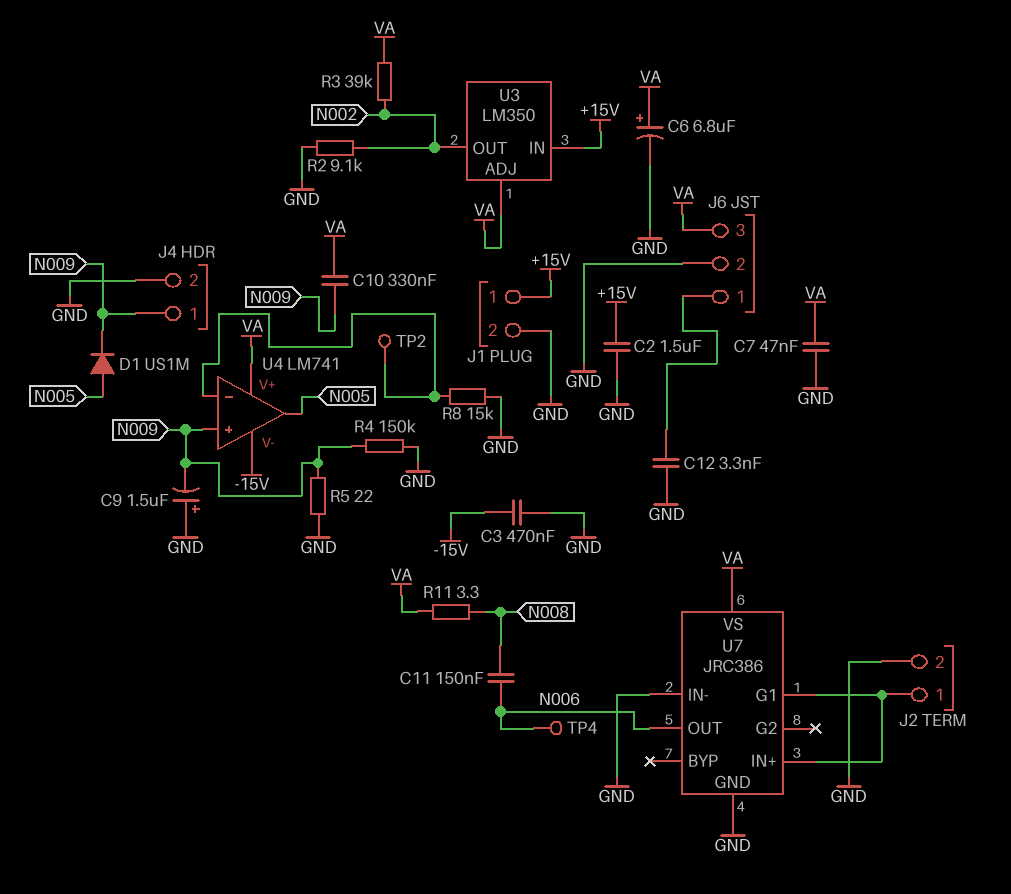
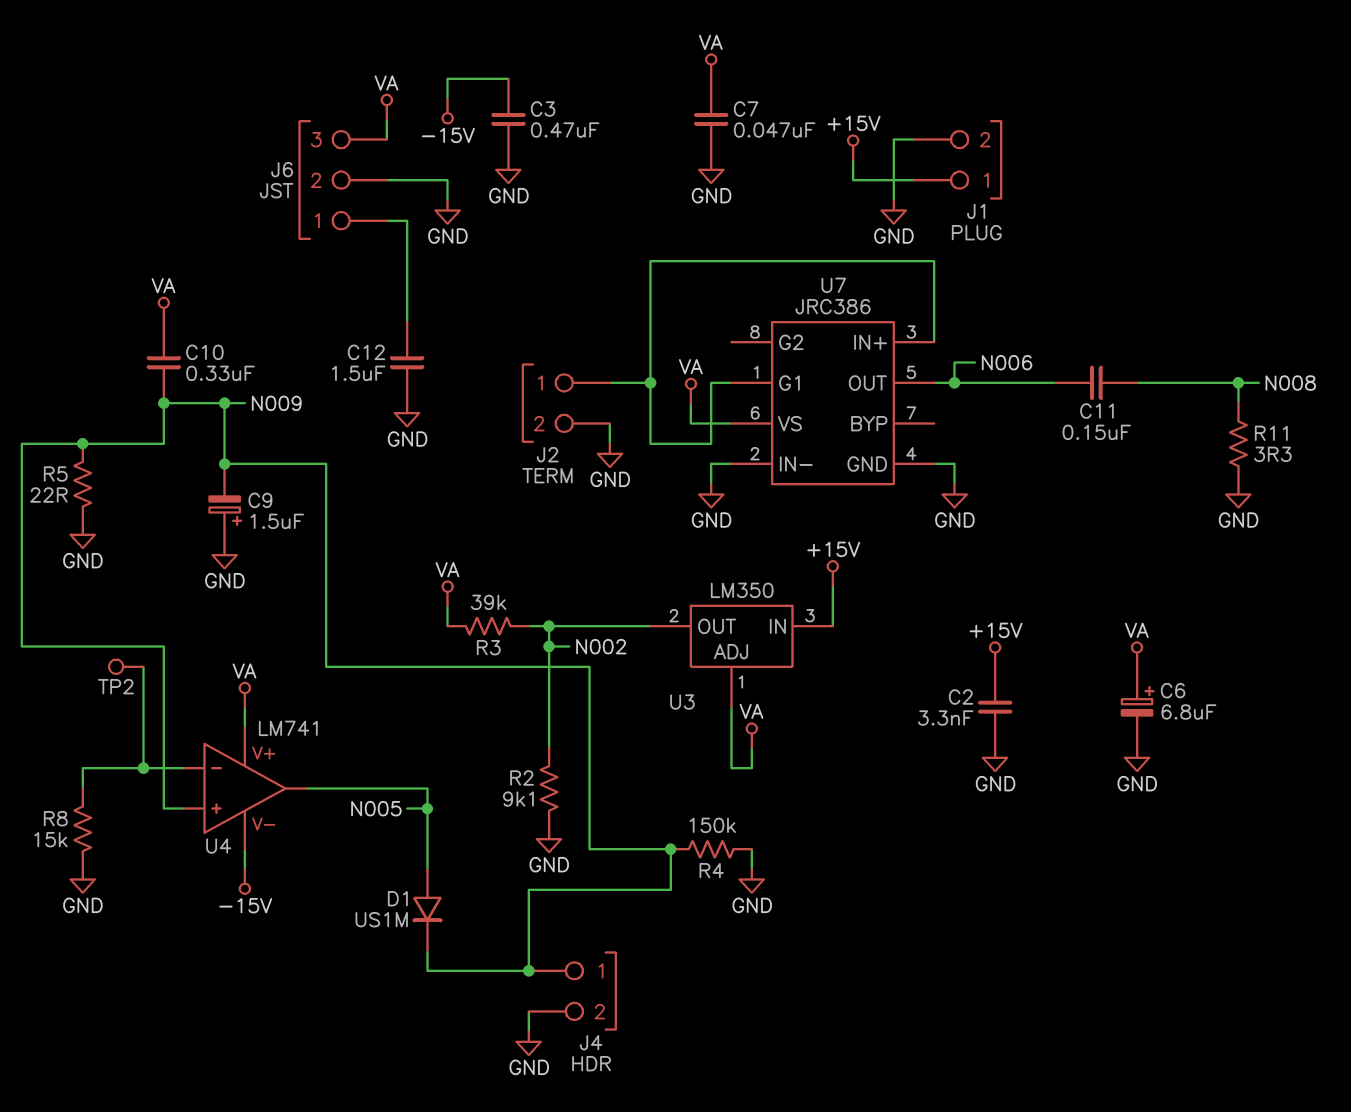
C2: 1.5uF (+15V, GND) -> 3.3nF (+15V, GND)
C12: 3.3nF (GND, J6/1) -> 1.5uF (GND, J6/1)
R11: 3.3 (N008, VA) -> 3.3 (GND, N008)
TP4: test point (N006) -> none

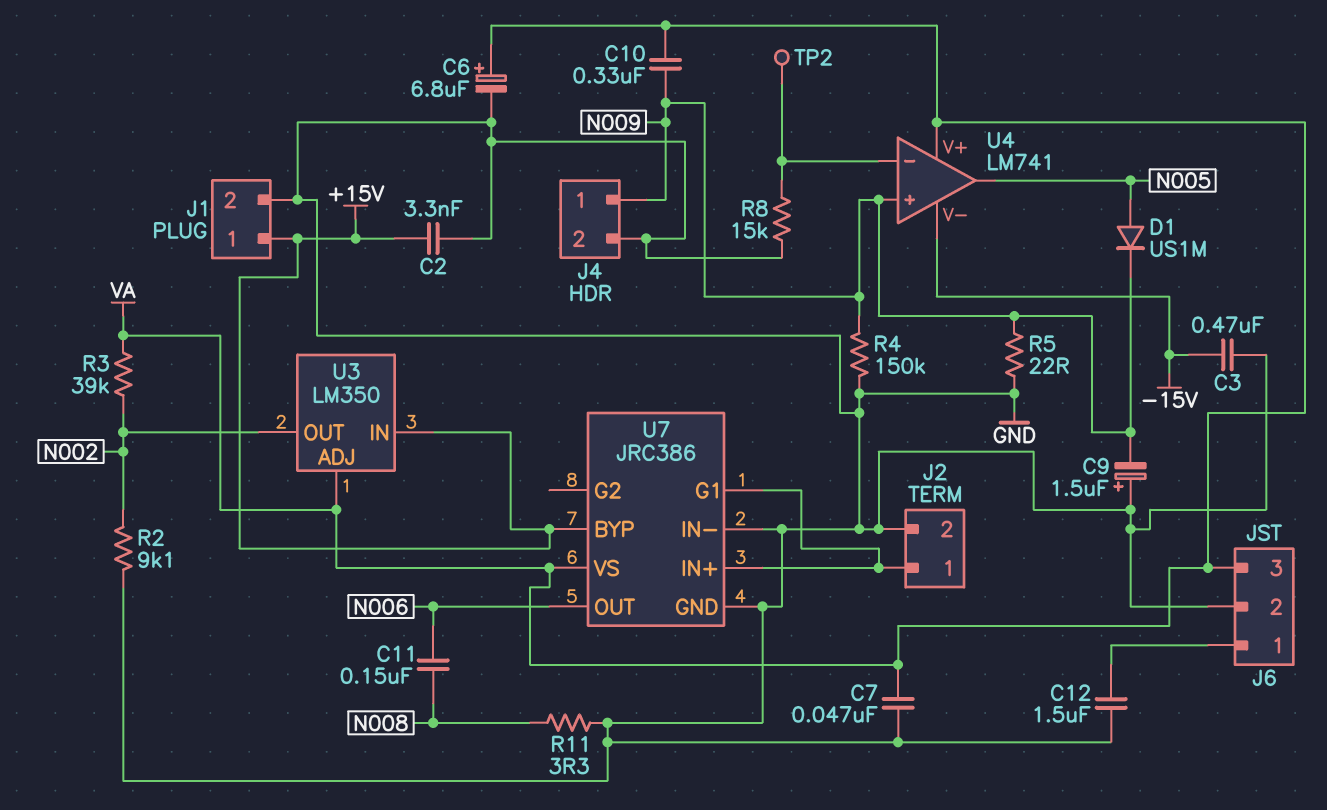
U7 pin BYP: none -> +15V

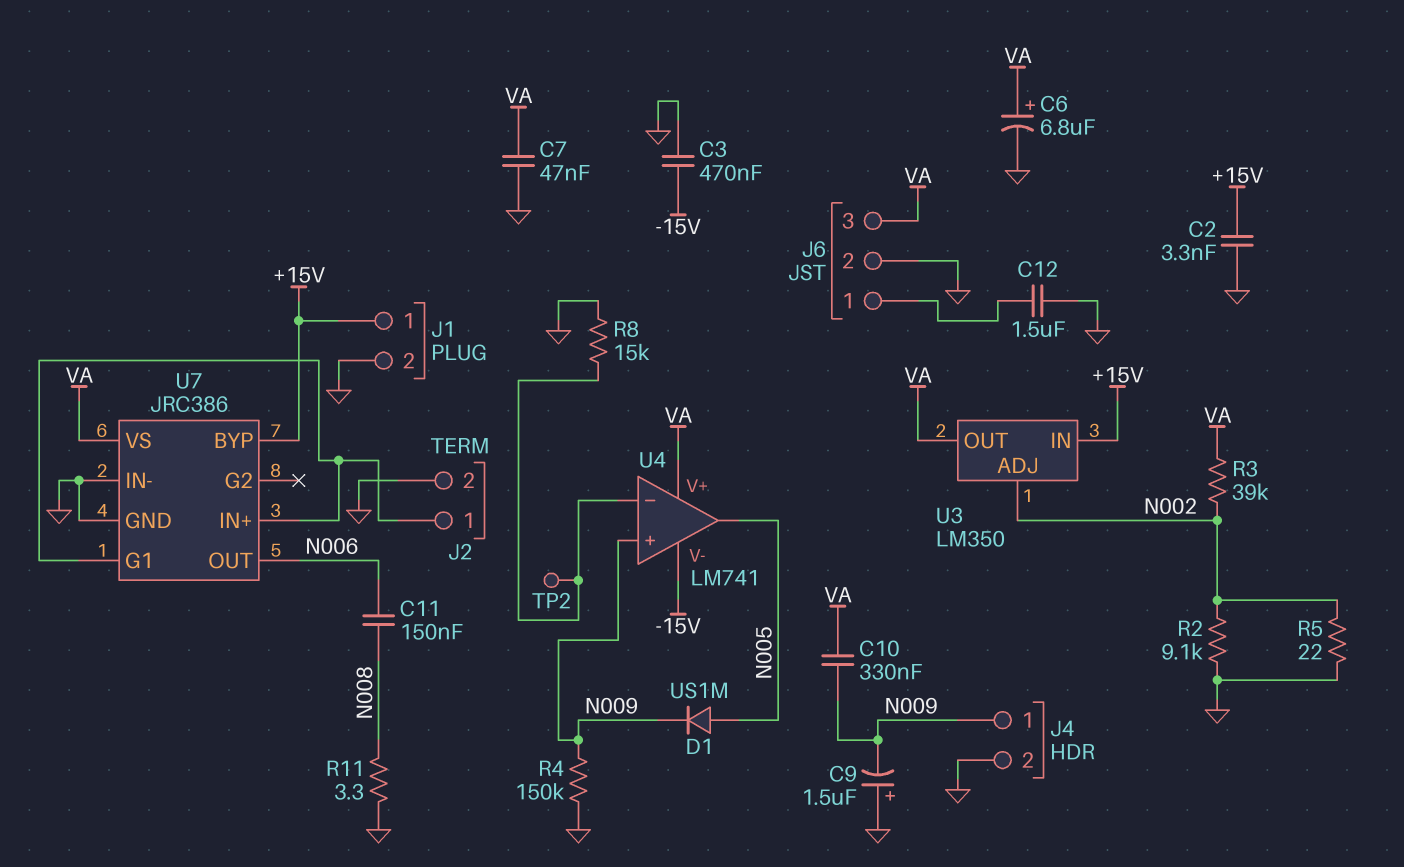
R5: 22 (GND, N009) -> 22 (GND, N002)
U3 pin ADJ: VA -> N002
U3 pin OUT: N002 -> VA

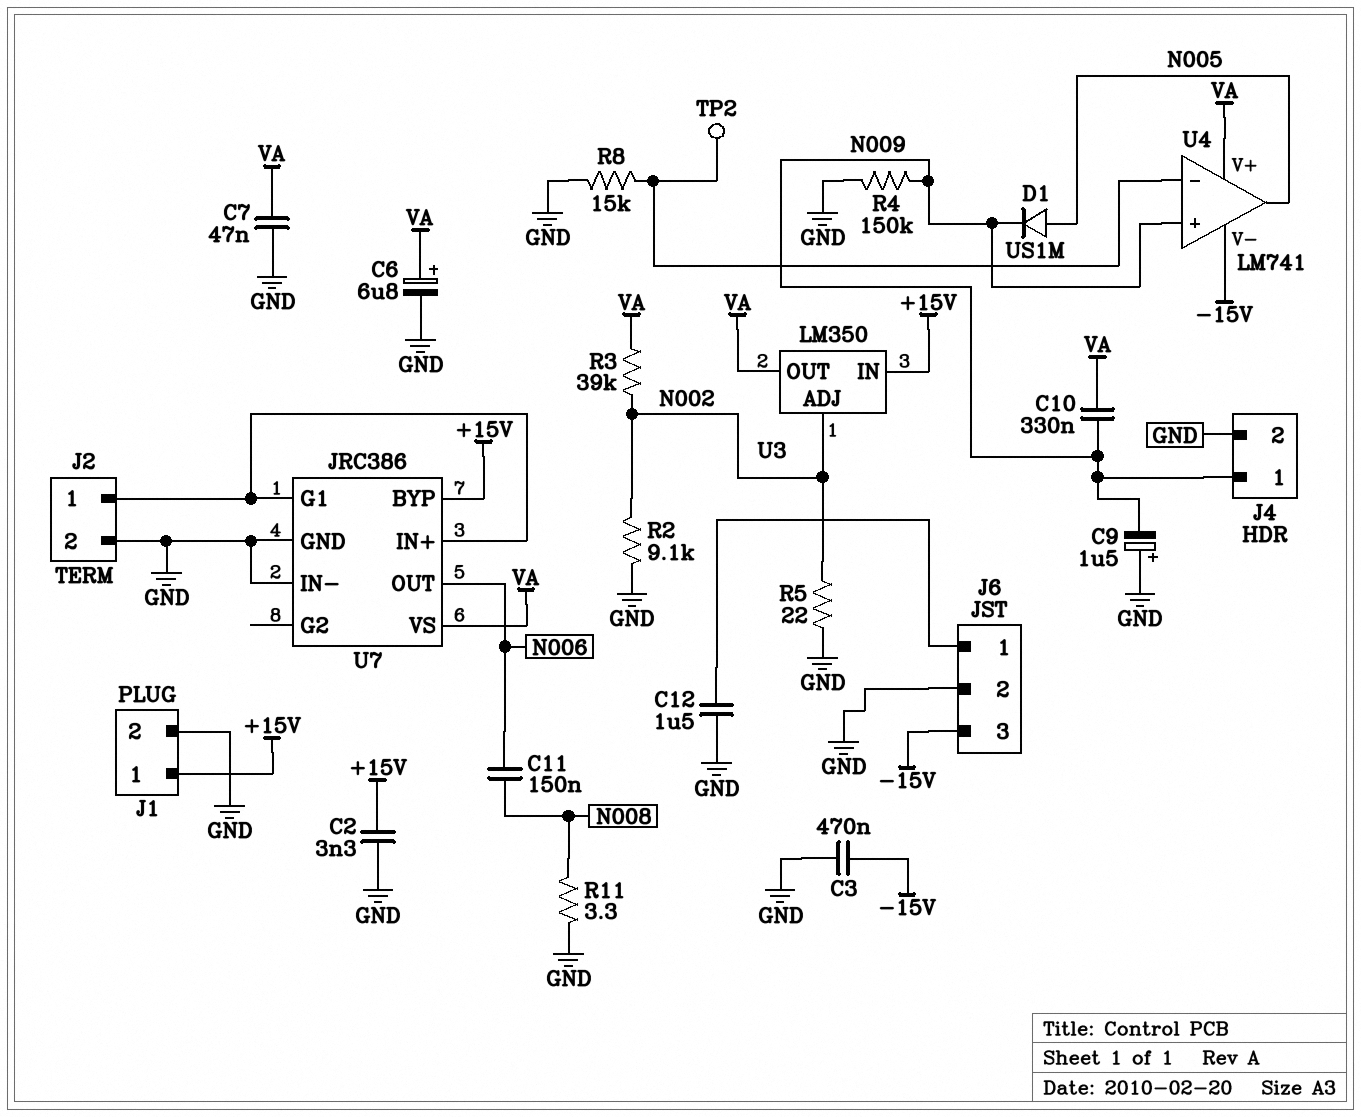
J6 pin 3: VA -> -15V

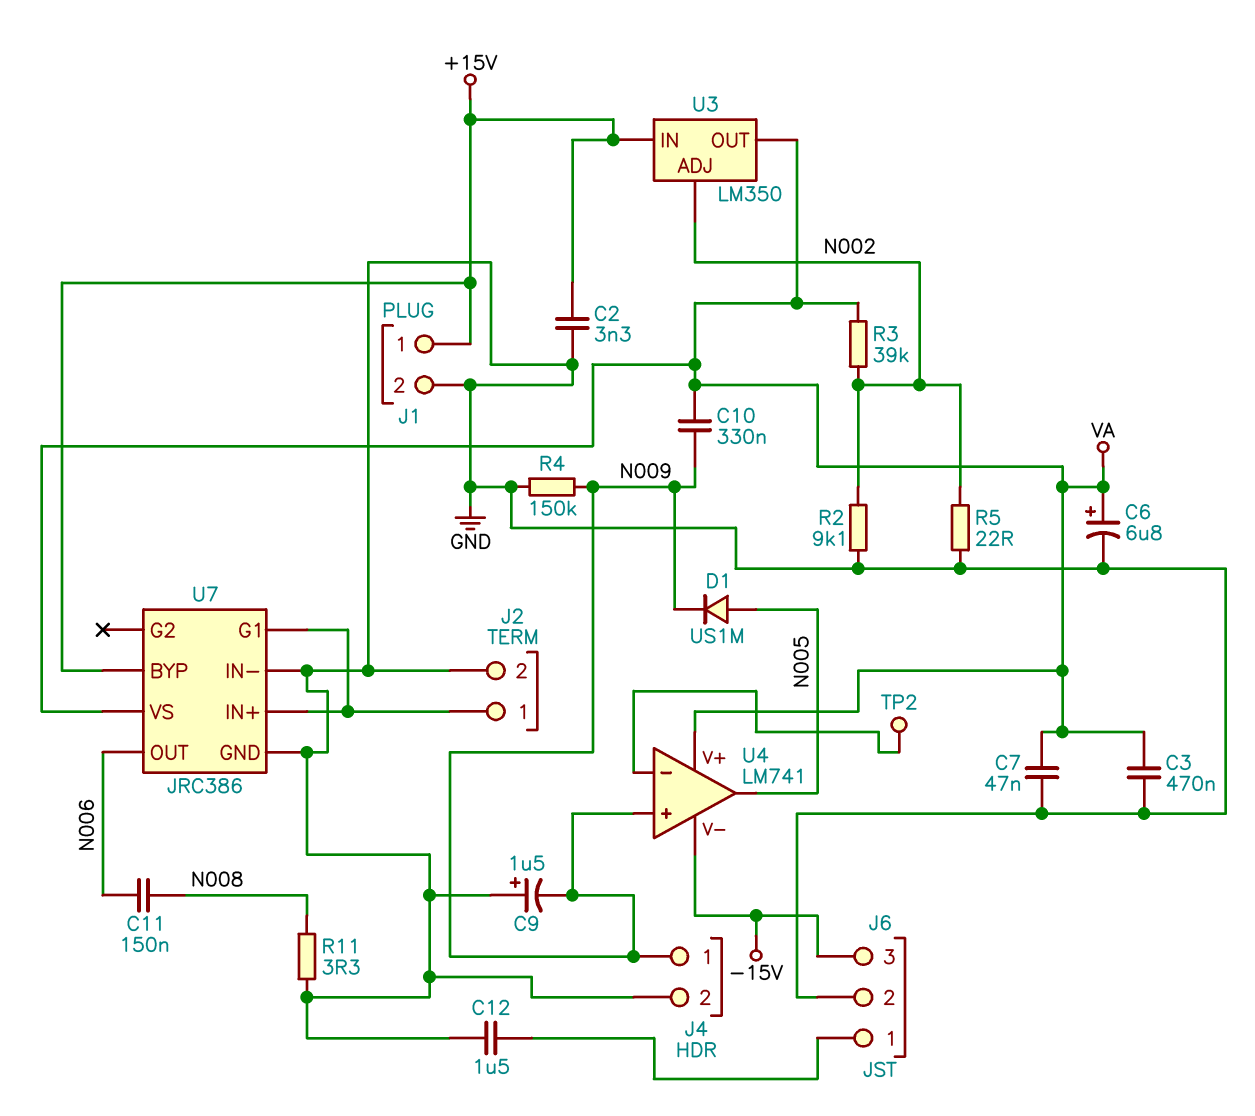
C3: 470nF (-15V, GND) -> 470nF (GND, VA)
R8: 15k (GND, U4/in-) -> none

